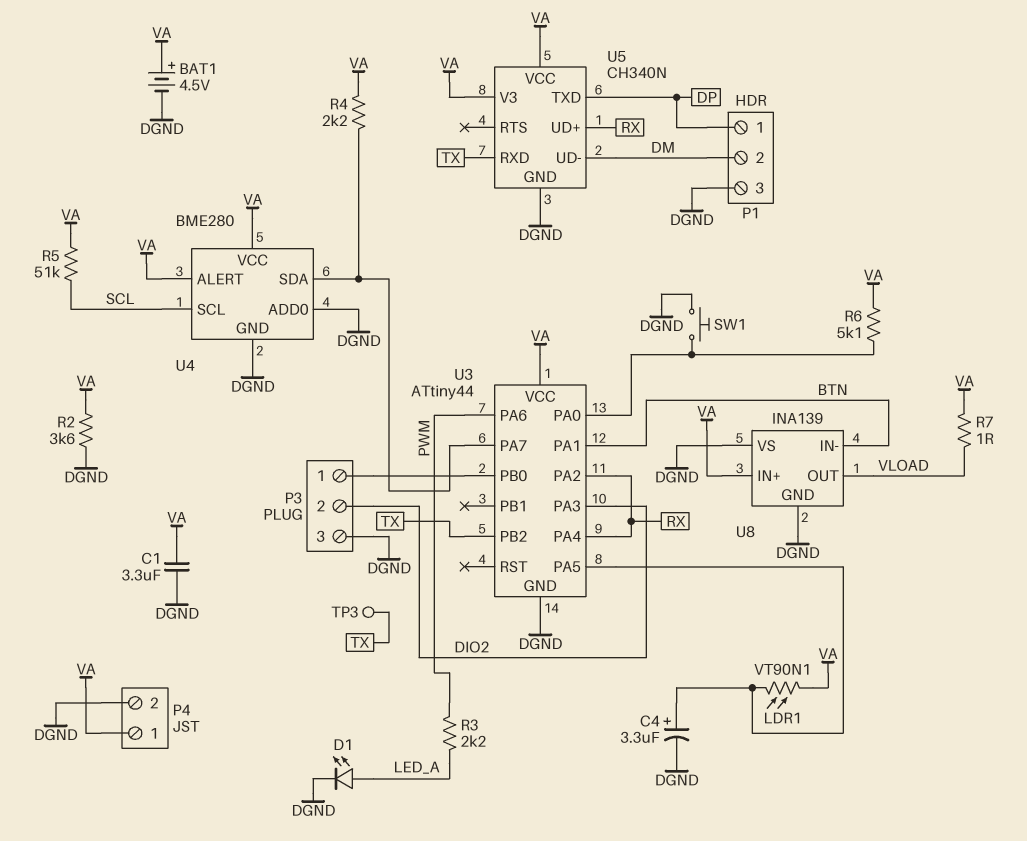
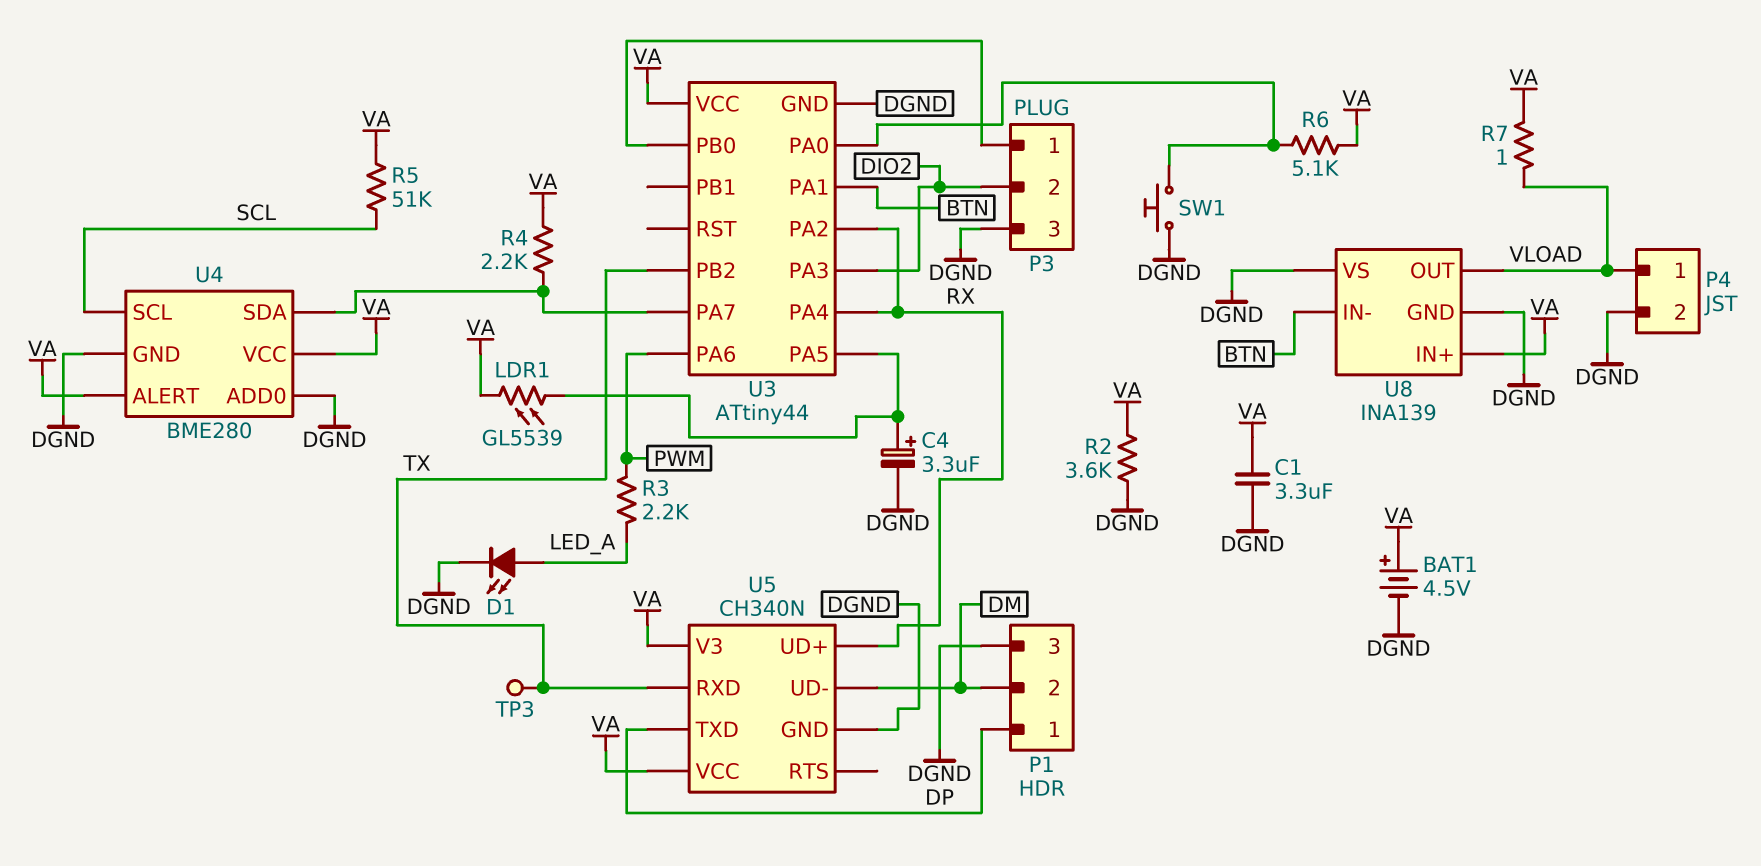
LDR1: VT90N1 (U3/PA5, VA) -> GL5539 (U3/PA5, VA)
P4 pin 1: VA -> VLOAD

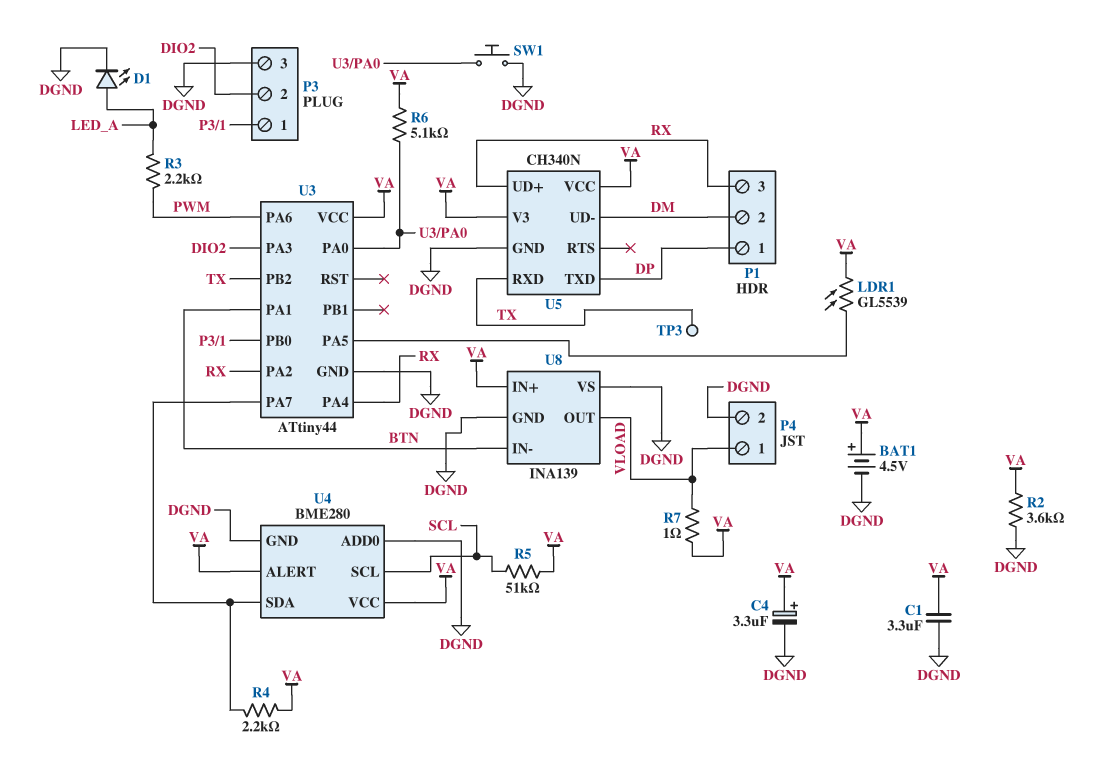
C4: 3.3uF (plus U3/PA5, minus DGND) -> 3.3uF (plus VA, minus DGND)
P1 pin 3: DGND -> RX

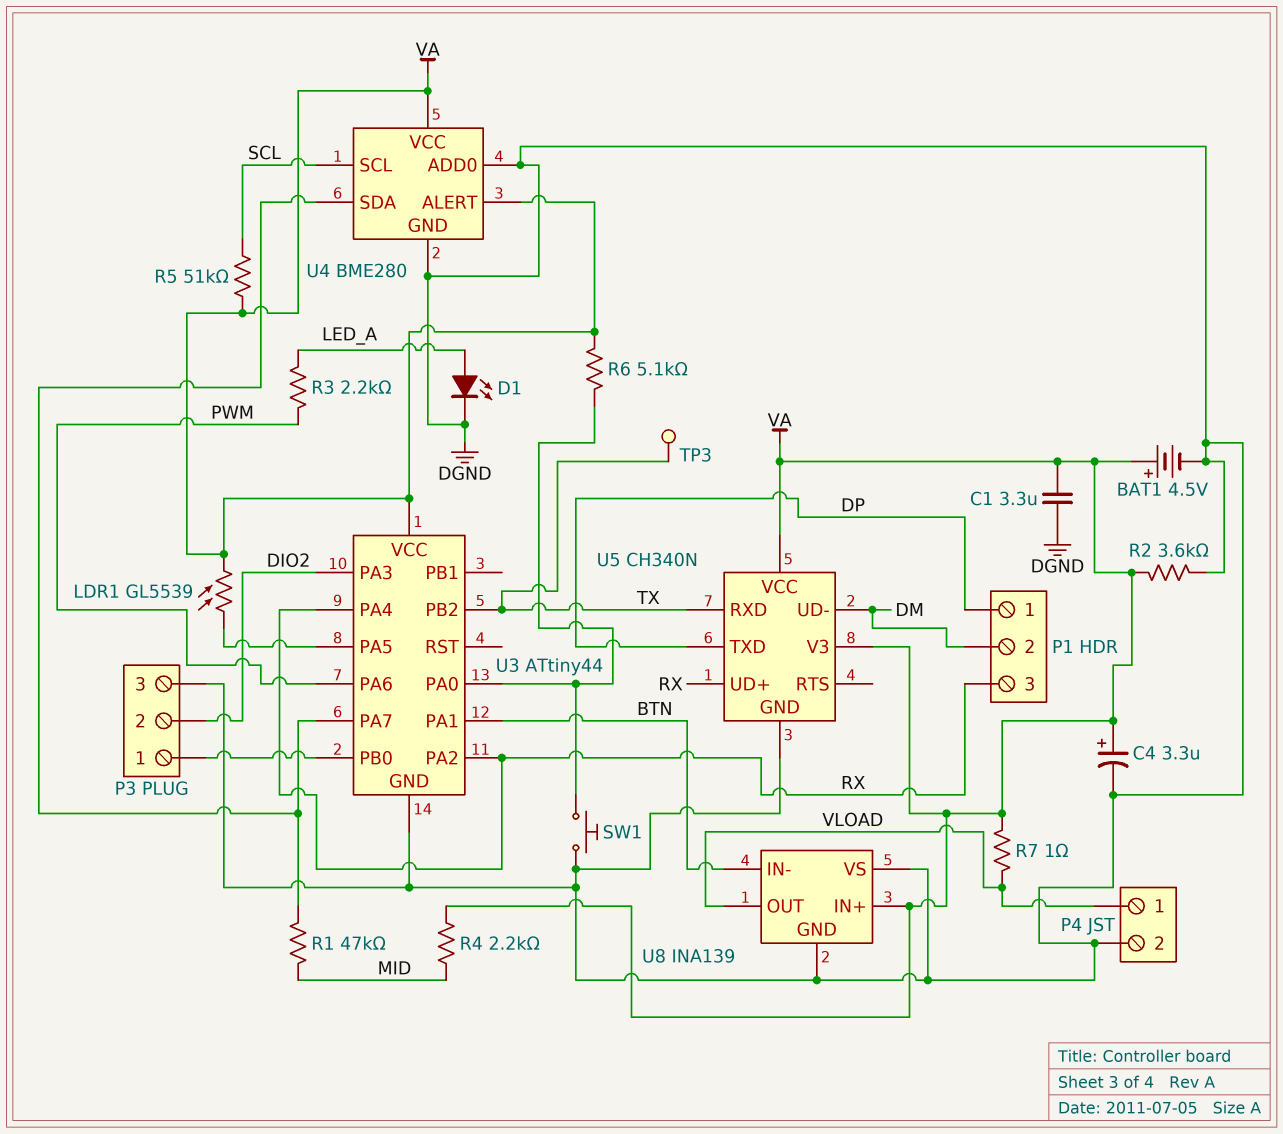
R1: none -> 47k (MID, U3/PA7)
R4: 2.2k (U3/PA7, VA) -> 2.2k (MID, VA)

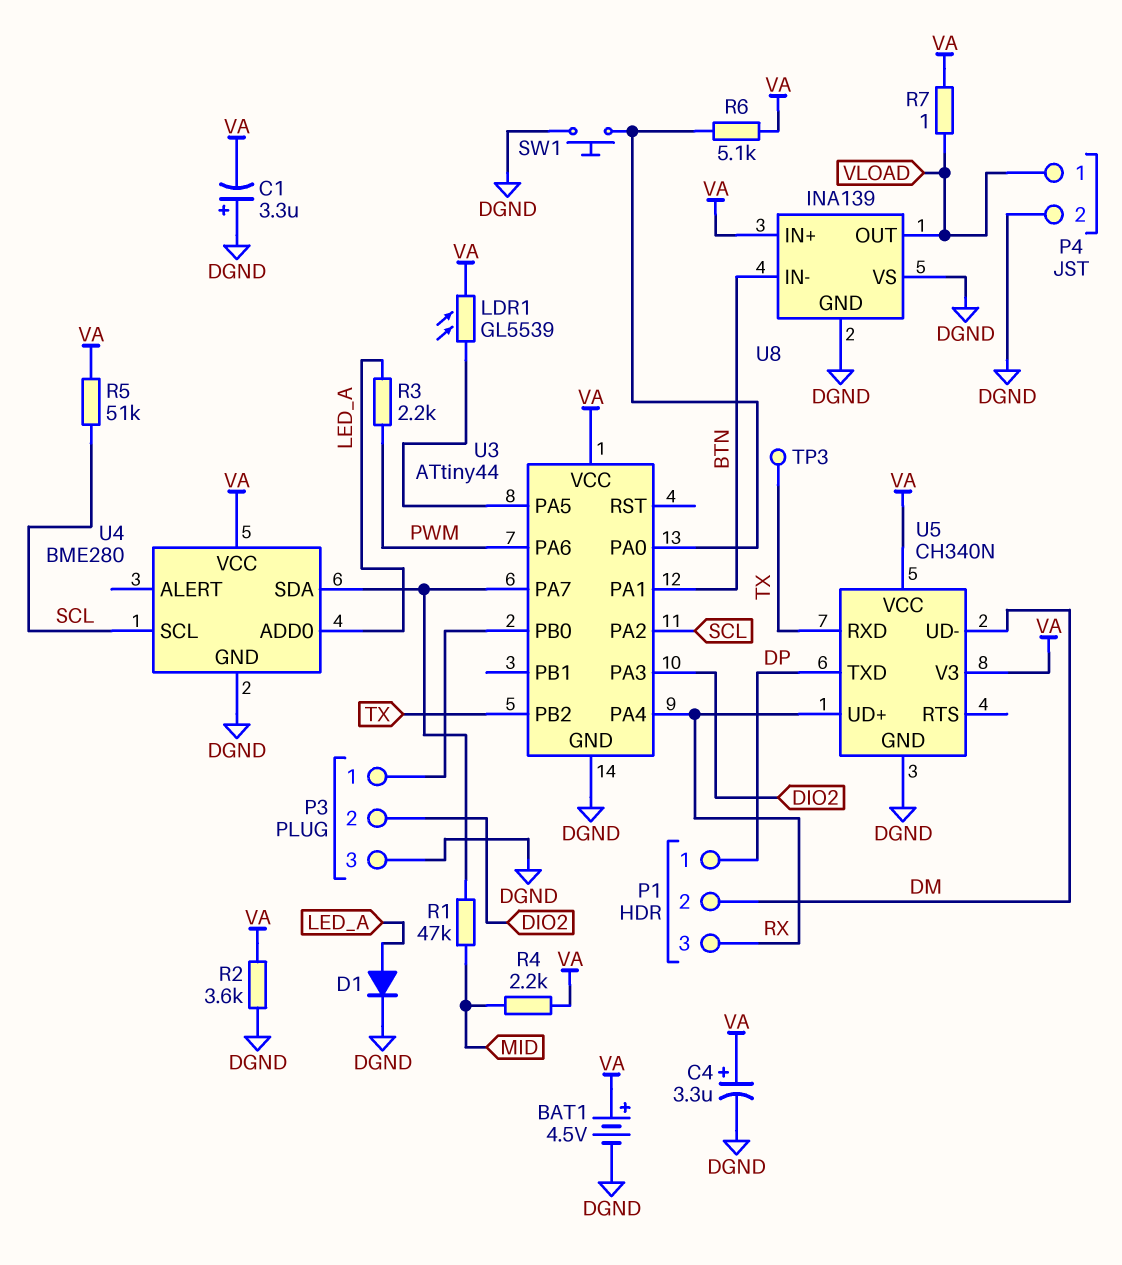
C1: 3.3uF (DGND, VA) -> 3.3uF (plus DGND, minus VA)
D1: LED (A LED_A, K DGND) -> diode (A LED_A, K DGND)
U3 pin PA2: RX -> SCL
U4 pin ADD0: DGND -> LED_A
U4 pin ALERT: VA -> none

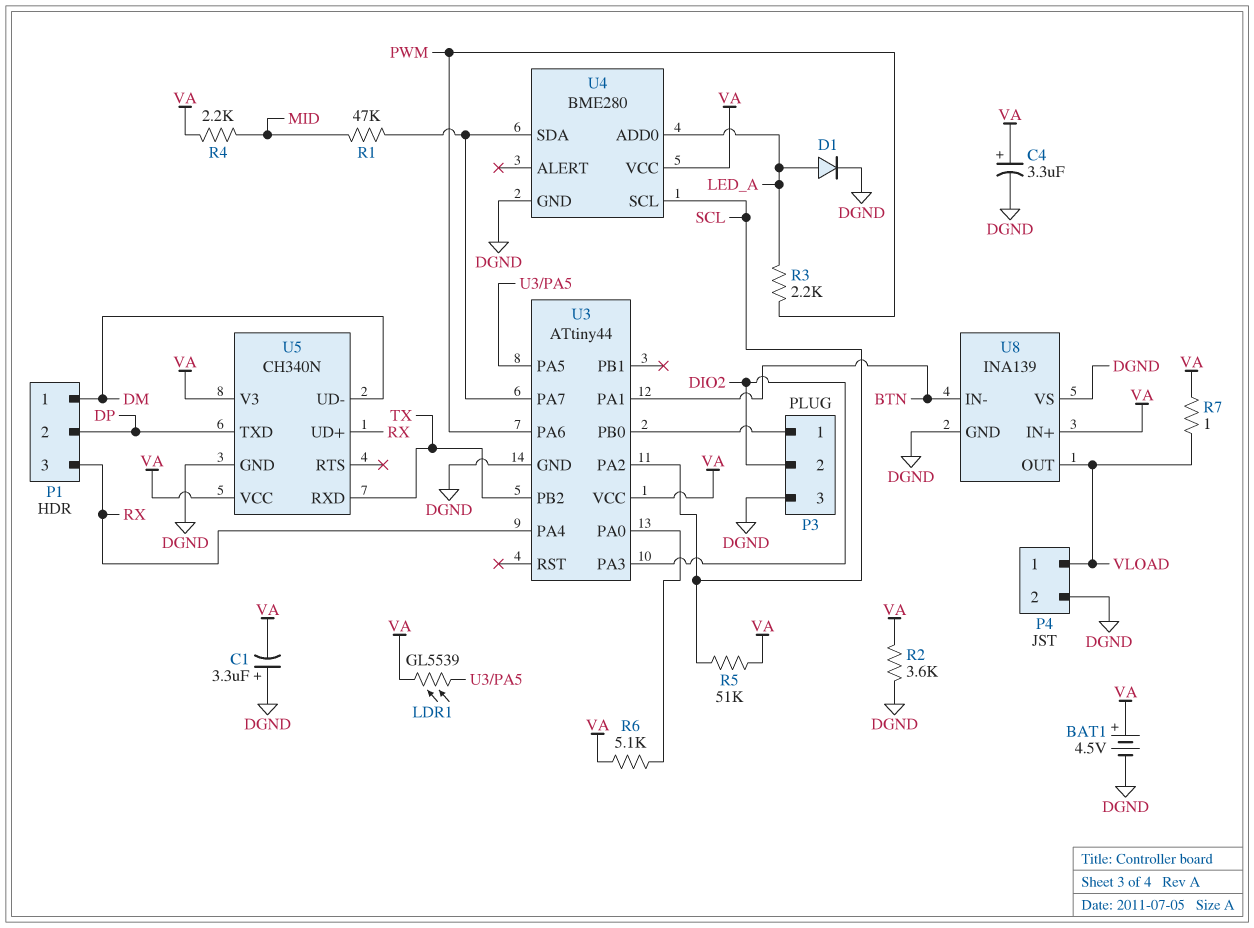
P1 pin 1: DP -> DM
P1 pin 2: DM -> DP
SW1: button (DGND, U3/PA0) -> none
TP3: test point (TX) -> none

